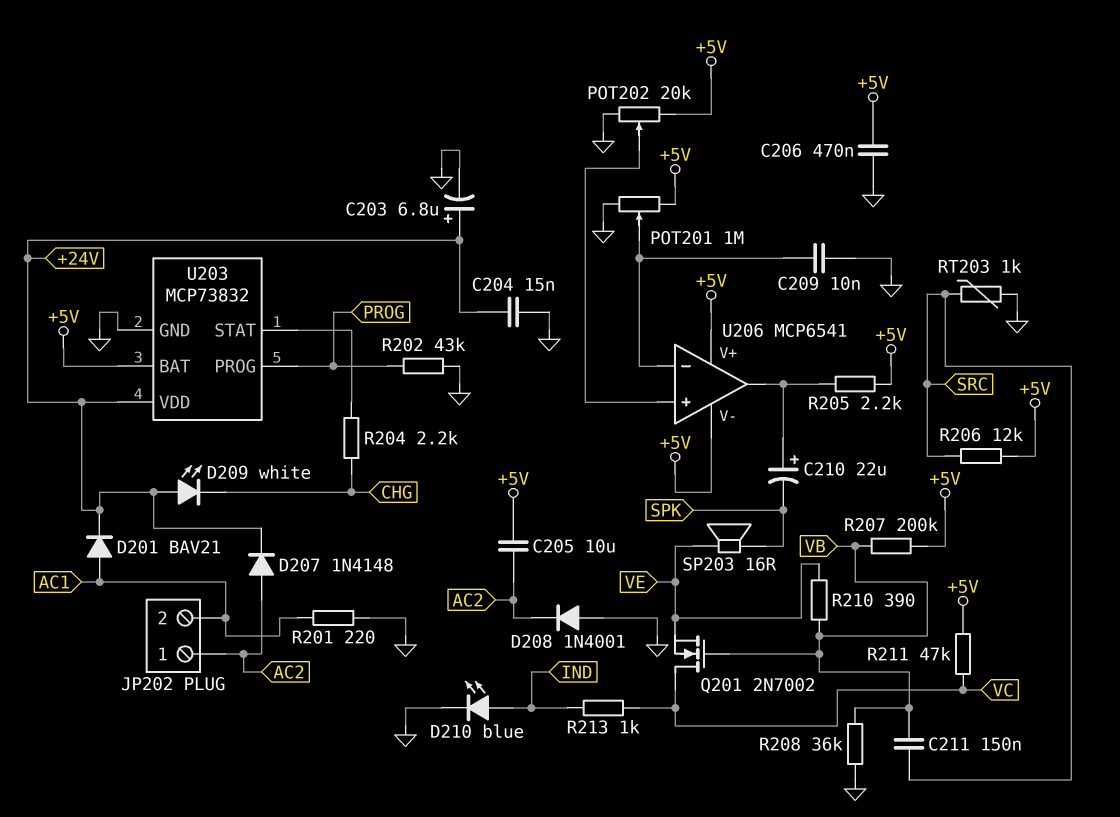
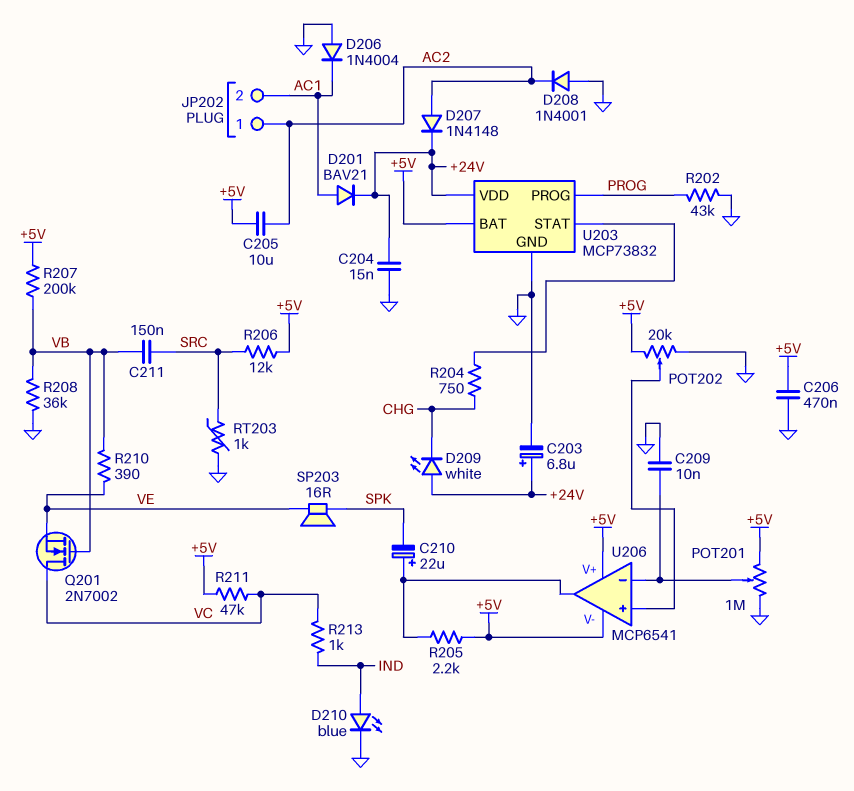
D206: none -> diode 1N4004 (A GND, K AC1)
R201: 220 (AC1, GND) -> none
R204: 2.2k (CHG, U203/STAT) -> 750 (CHG, U203/STAT)

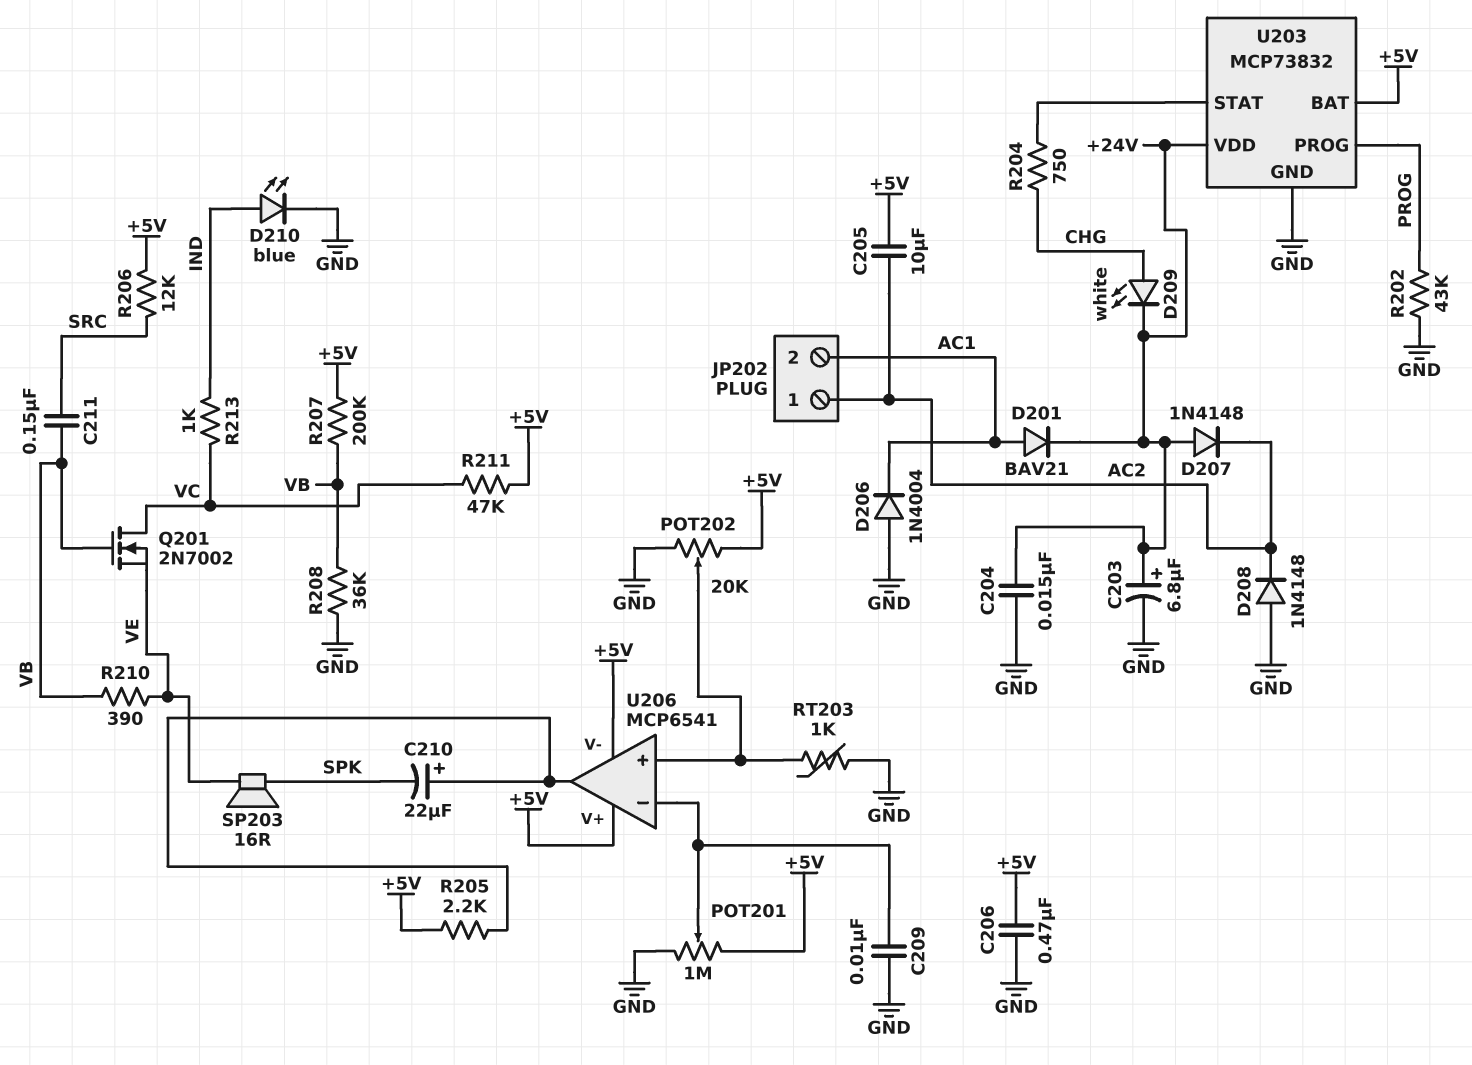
D207: diode 1N4148 (A AC2, K +24V) -> diode 1N4148 (A +24V, K AC2)
D208: diode 1N4001 (A GND, K AC2) -> diode 1N4148 (A GND, K AC2)
D209: LED white (A +24V, K CHG) -> LED white (A CHG, K +24V)
RT203: 1k (GND, SRC) -> 1k (GND, U206/in+)

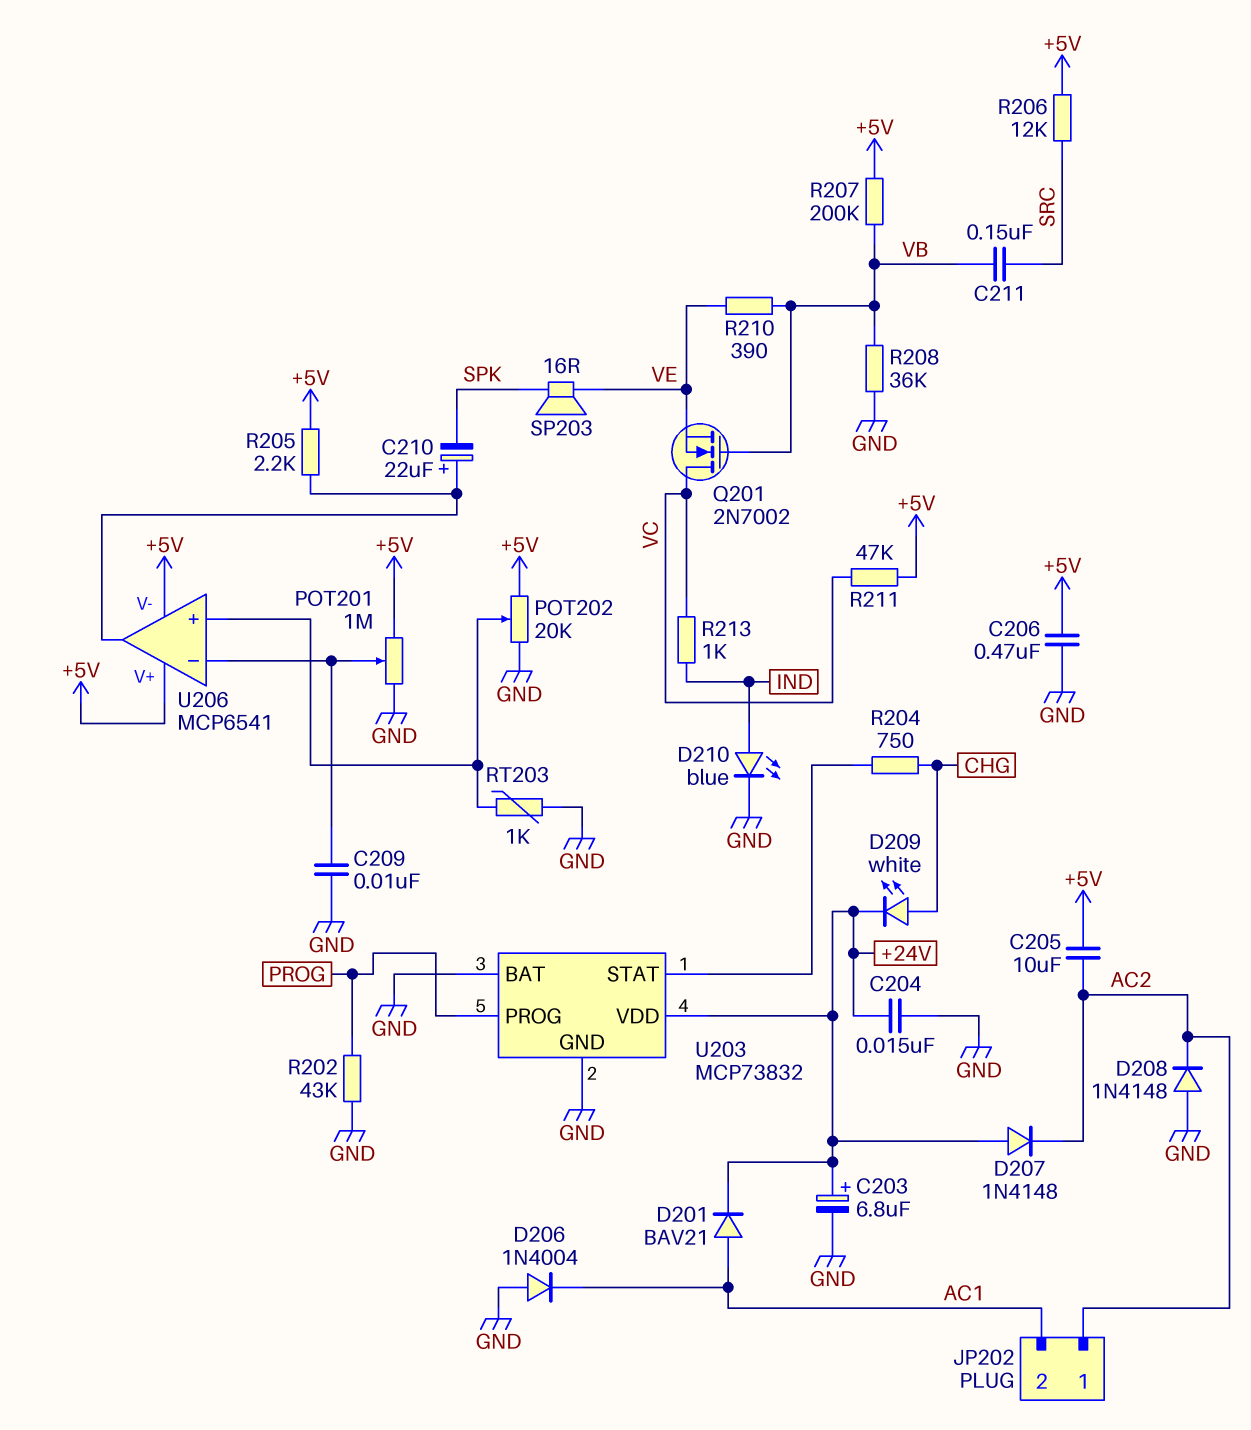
U203 pin BAT: +5V -> GND

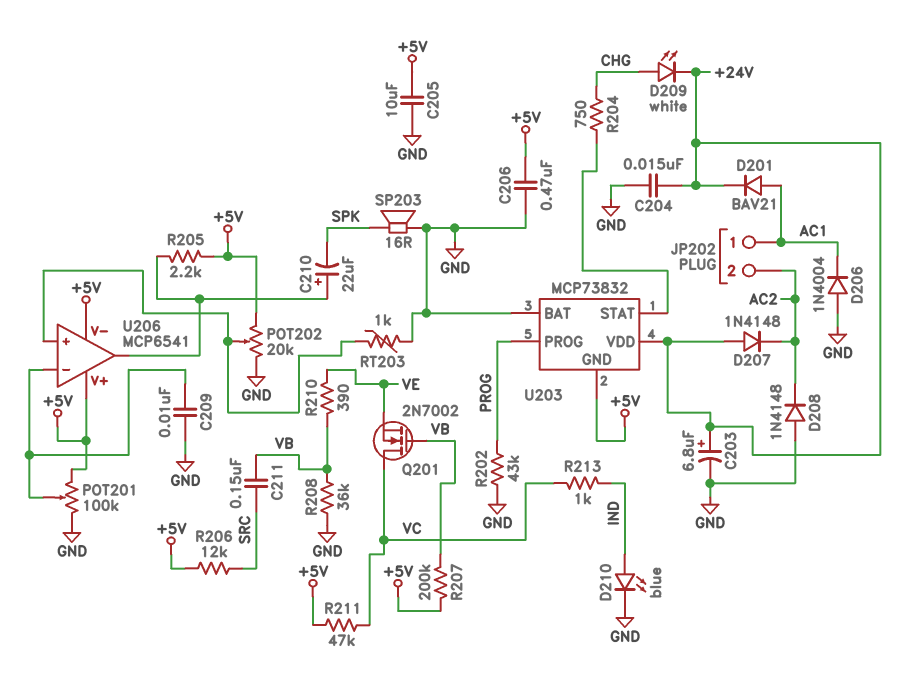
C205: 10uF (+5V, AC2) -> 10uF (+5V, GND)
JP202 pin 1: AC2 -> AC1
JP202 pin 2: AC1 -> AC2
POT201: 1M (+5V, GND, wiper U206/in-) -> 100k (+5V, GND, wiper U206/in-)
SP203: speaker 16R (SPK, VE) -> speaker 16R (GND, SPK)
U203 pin GND: GND -> +5V

